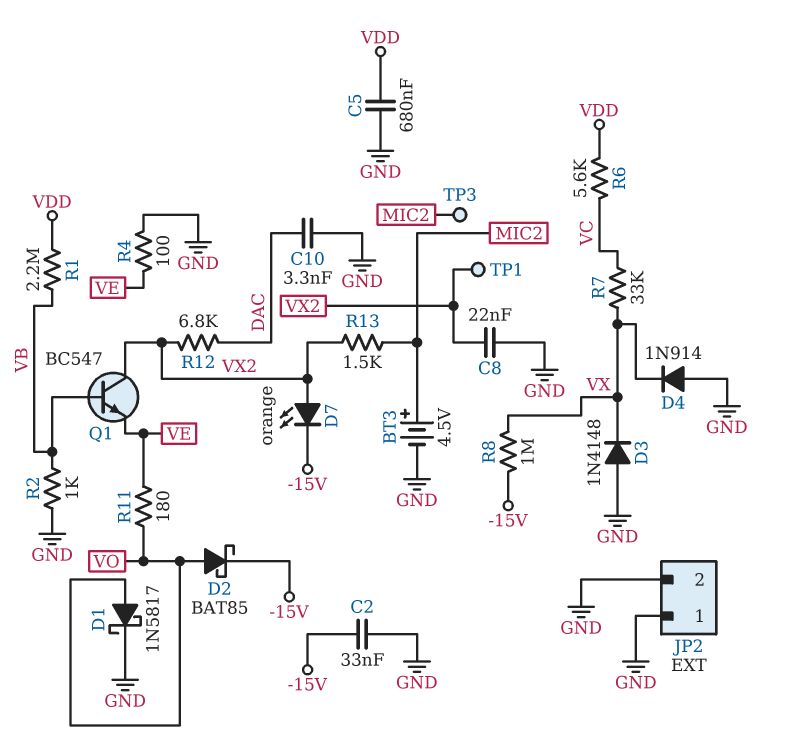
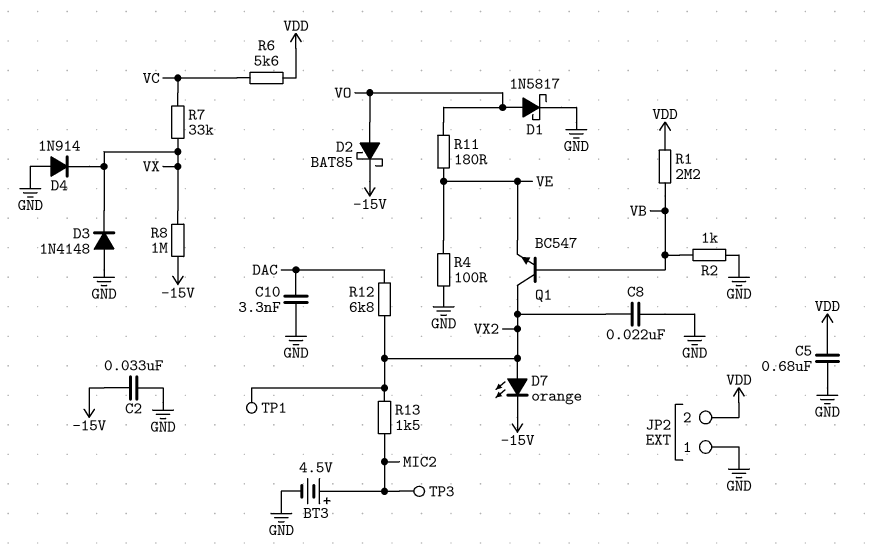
JP2 pin 2: GND -> VDD

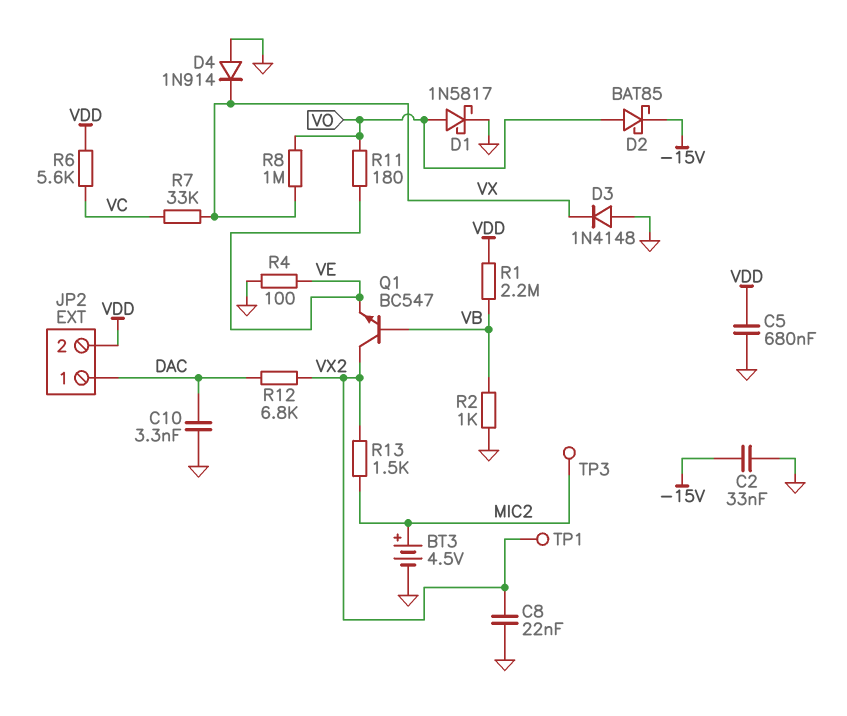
D7: LED orange (A VX2, K -15V) -> none
JP2 pin 1: GND -> DAC
R8: 1M (-15V, VX) -> 1M (VO, VX)

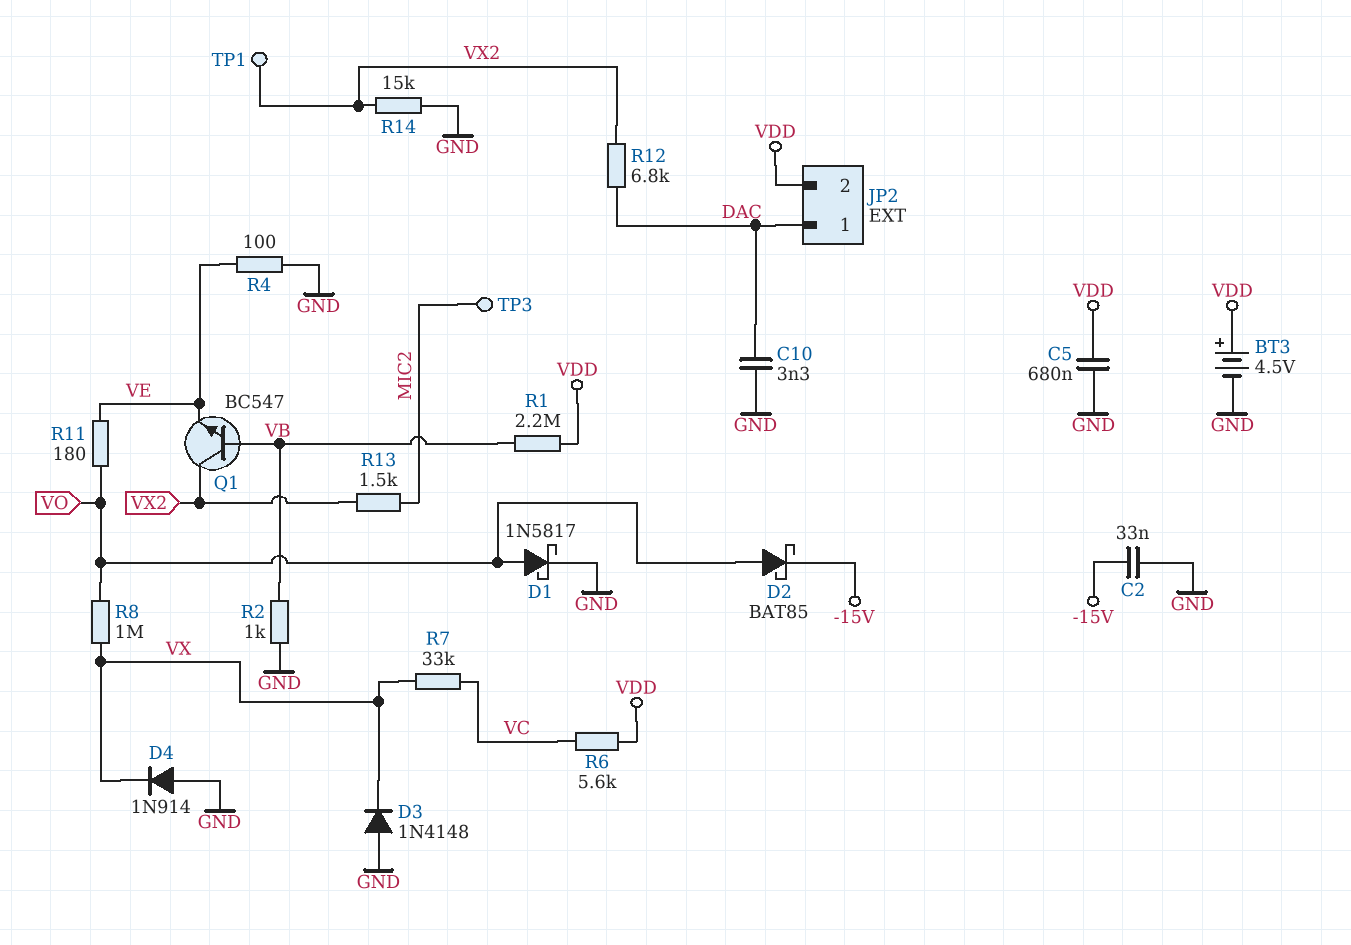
BT3: 4.5V (plus MIC2, minus GND) -> 4.5V (plus VDD, minus GND)
C8: 22nF (GND, VX2) -> none
R14: none -> 15k (GND, VX2)

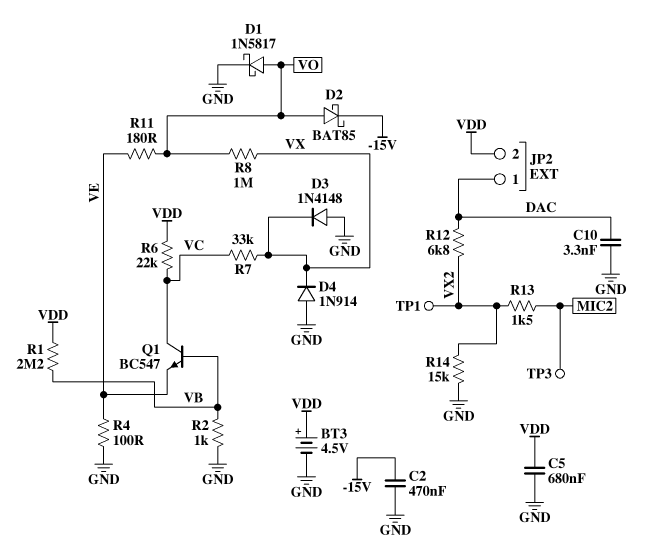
C2: 33nF (-15V, GND) -> 470nF (-15V, GND)
Q1: NPN BC547 (B VB, C VX2, E VE) -> NPN BC547 (B VB, C VC, E VE)
R6: 5.6k (VC, VDD) -> 22k (VC, VDD)

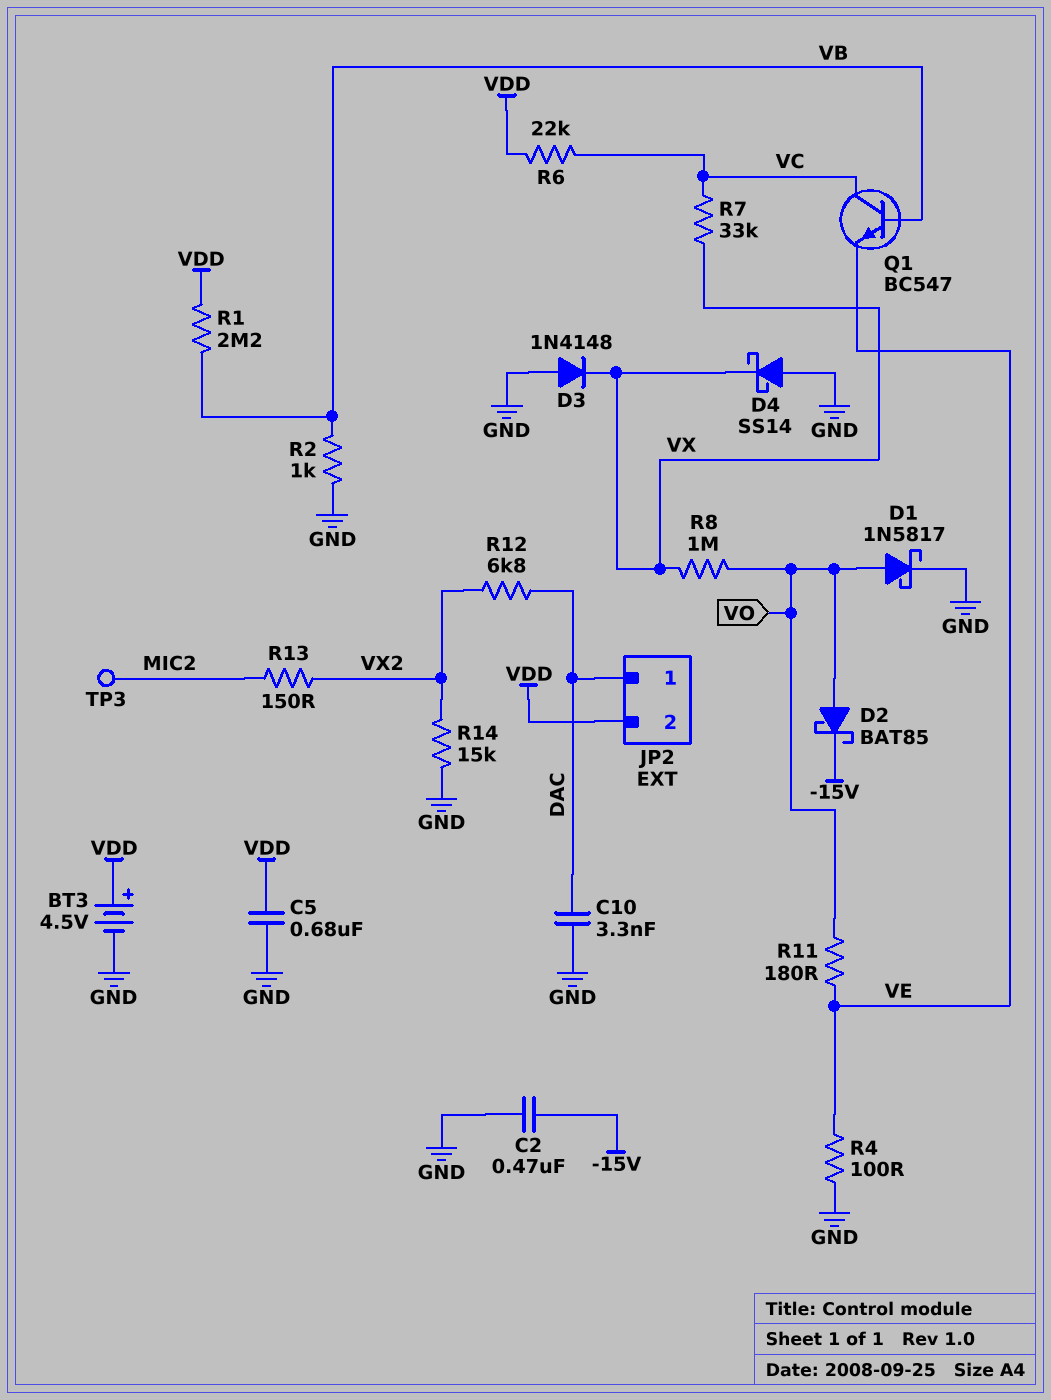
D4: diode 1N914 (A GND, K VX) -> schottky SS14 (A GND, K VX)
R13: 1.5k (MIC2, VX2) -> 150 (MIC2, VX2)
TP1: test point (VX2) -> none

